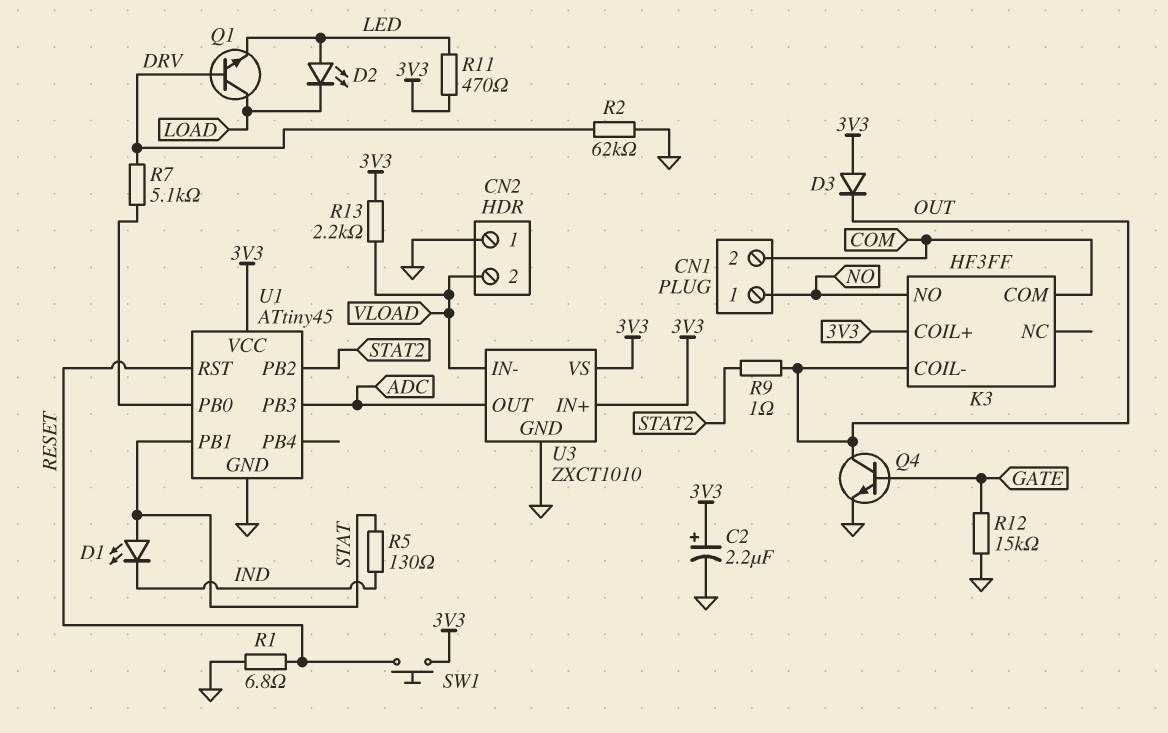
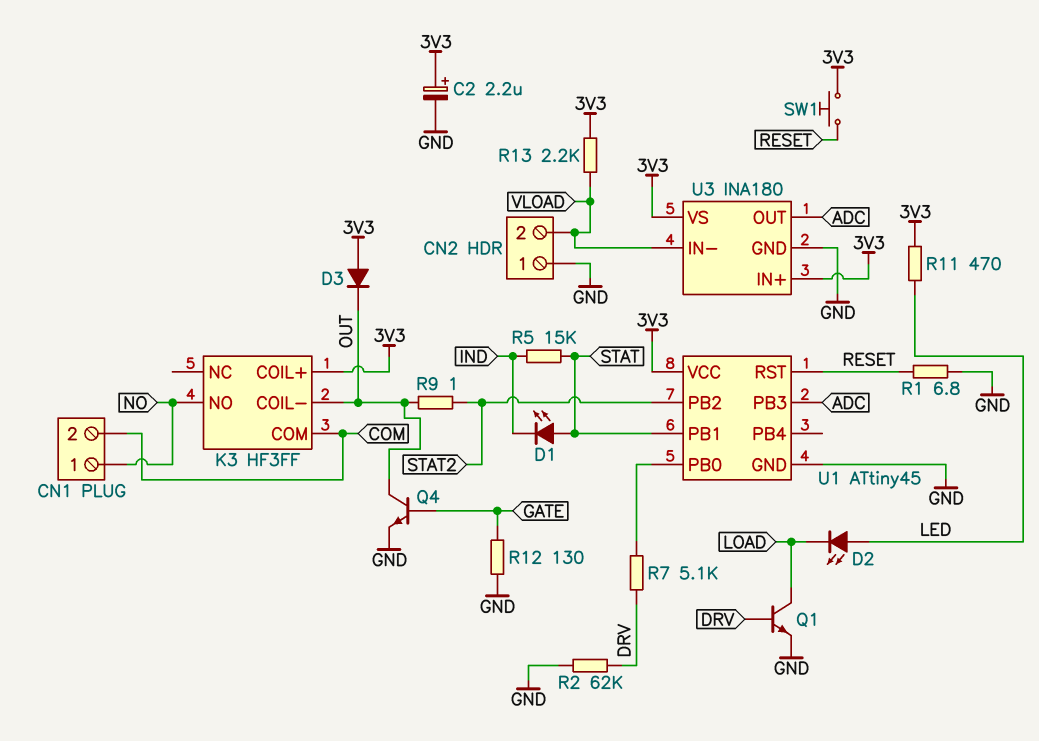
Q1: NPN (B DRV, C LOAD, E LED) -> NPN (B DRV, C LOAD, E GND)
R5: 130 (IND, STAT) -> 15k (IND, STAT)
R12: 15k (GATE, GND) -> 130 (GATE, GND)
U3: ZXCT1010 -> INA180

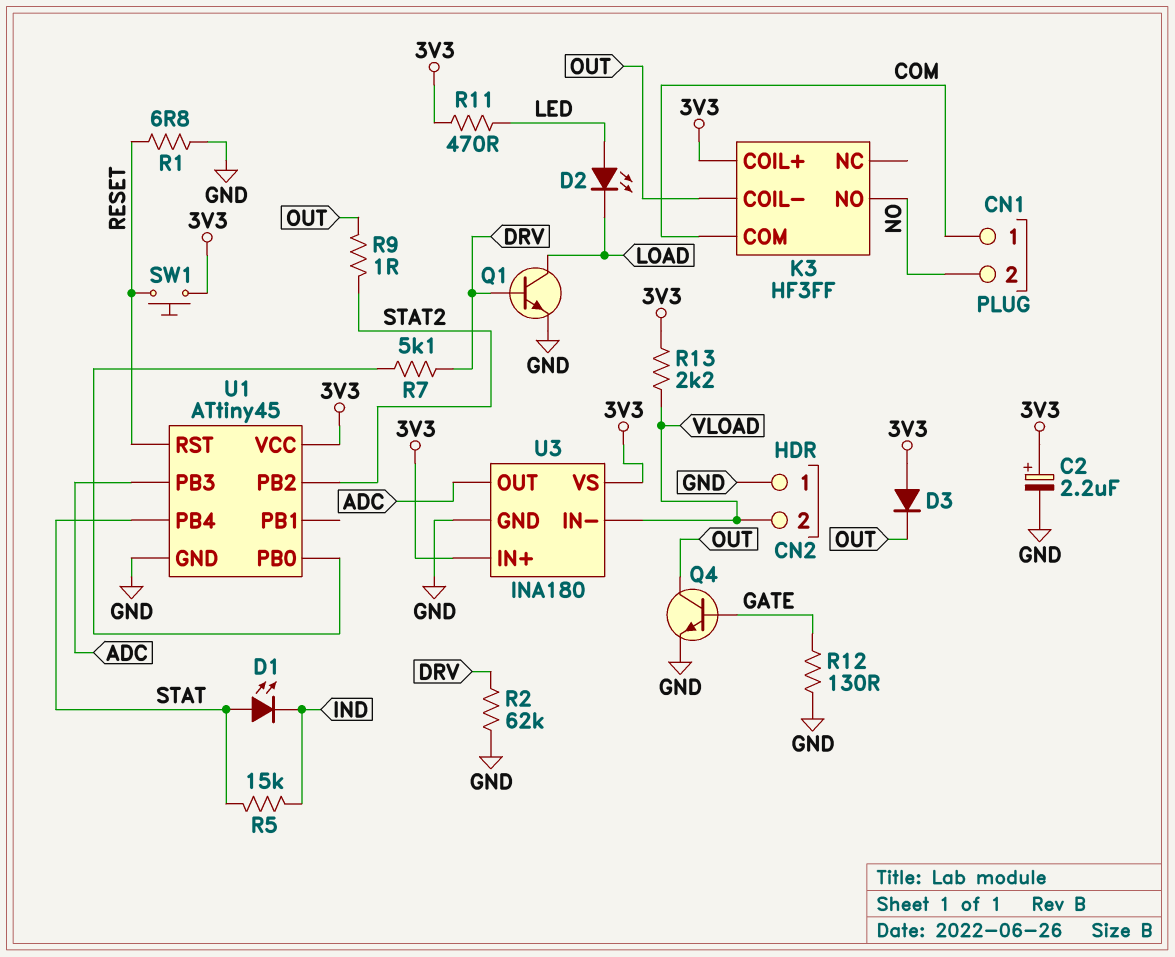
CN1 pin 1: NO -> COM
CN1 pin 2: COM -> NO
U1 pin PB1: STAT -> none
U1 pin PB4: none -> STAT

